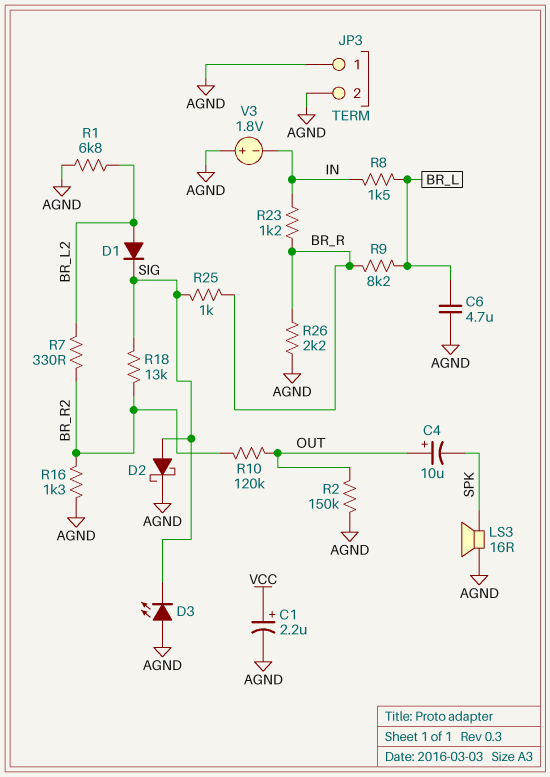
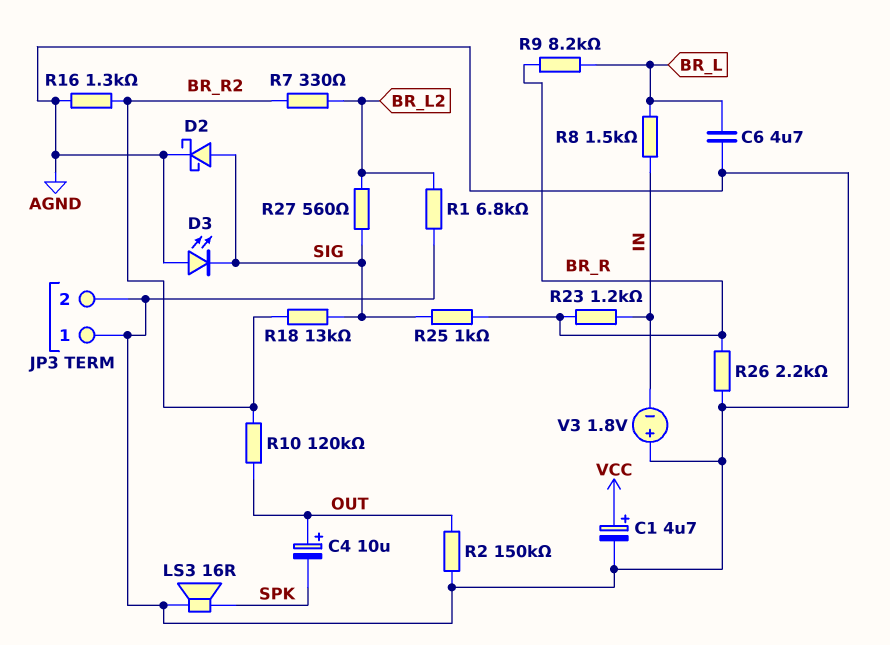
C1: 2.2uF (plus VCC, minus AGND) -> 4.7uF (plus VCC, minus AGND)
D1: diode (A BR_L2, K SIG) -> none
R27: none -> 560 (BR_L2, SIG)

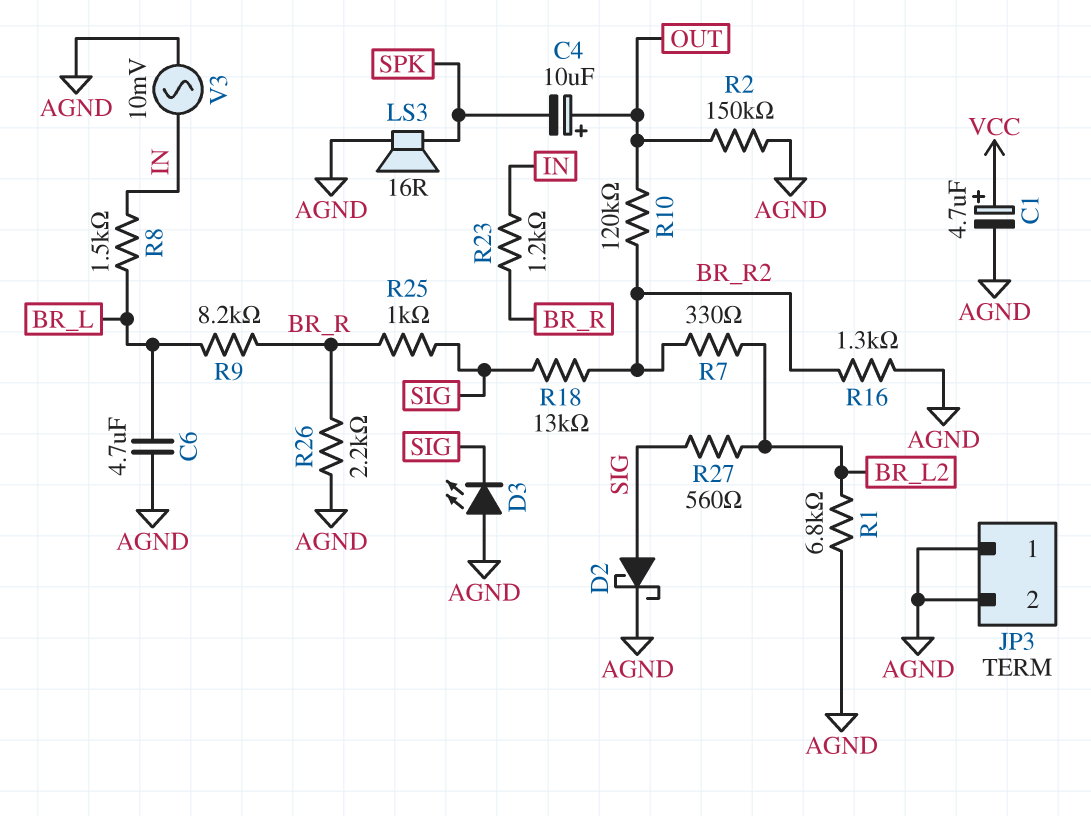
V3: 1.8V (plus AGND, minus IN) -> AC 10mV (AGND, IN)

